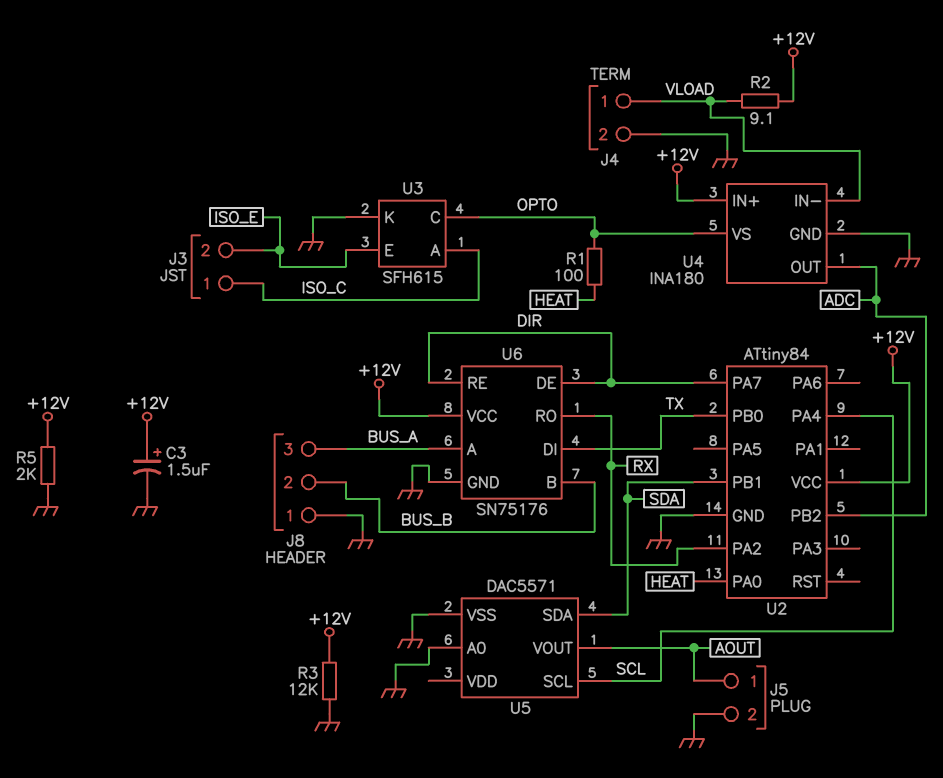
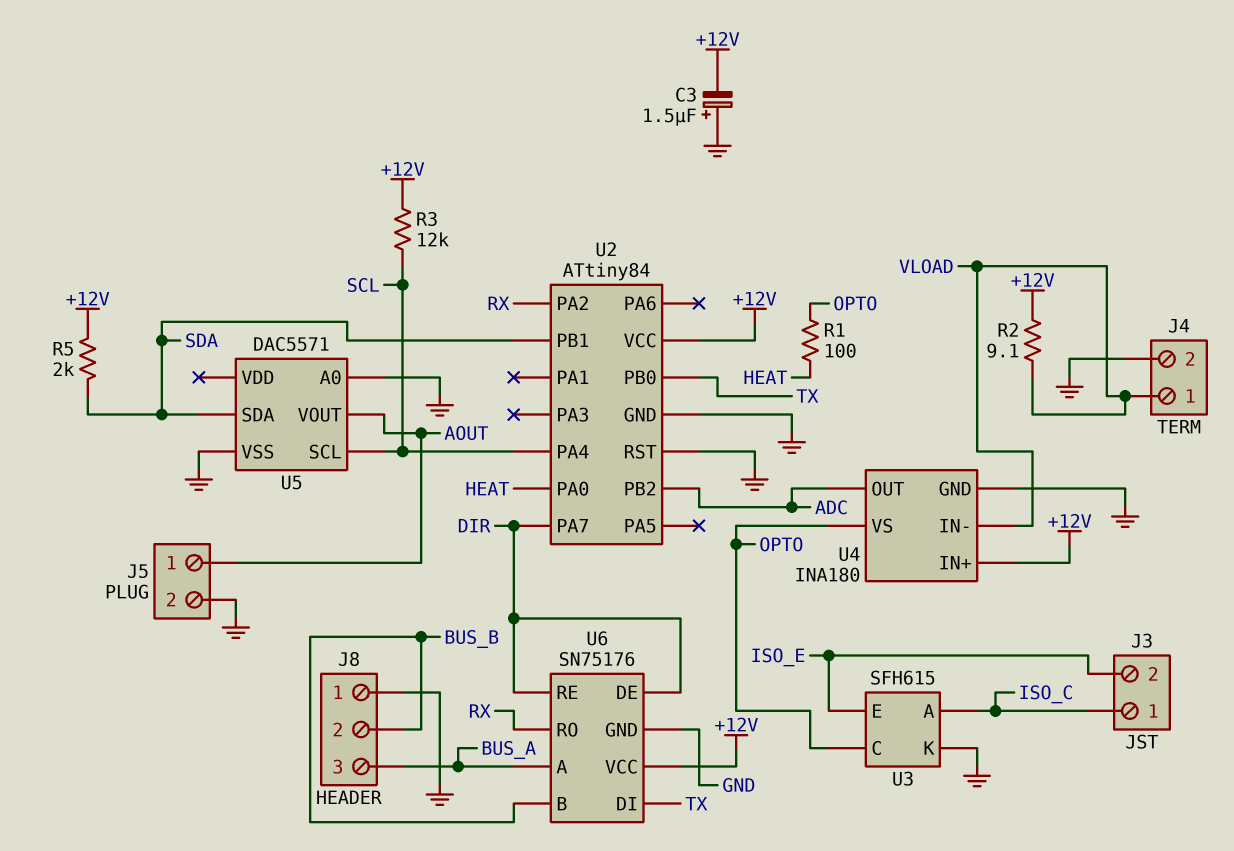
C3: 1.5uF (plus +12V, minus GND) -> 1.5uF (plus GND, minus +12V)
R3: 12k (+12V, GND) -> 12k (+12V, SCL)
R5: 2k (+12V, GND) -> 2k (+12V, SDA)
U2 pin RST: none -> GND

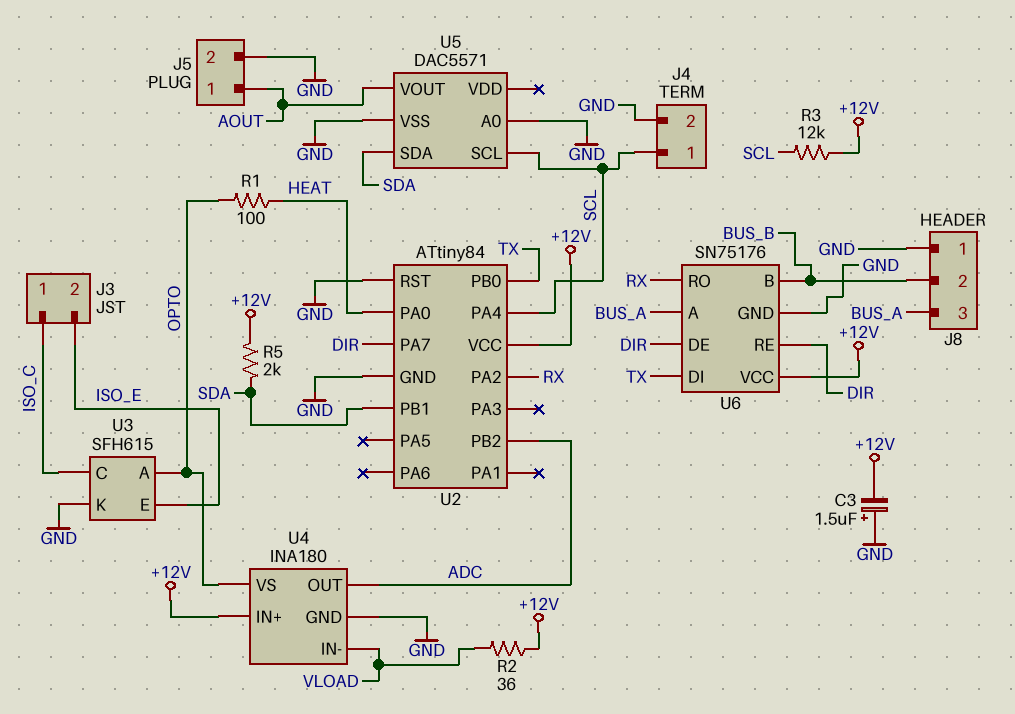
J4 pin 1: VLOAD -> SCL
R2: 9.1 (+12V, VLOAD) -> 36 (+12V, VLOAD)
U3 pin A: ISO_C -> OPTO
U3 pin C: OPTO -> ISO_C

